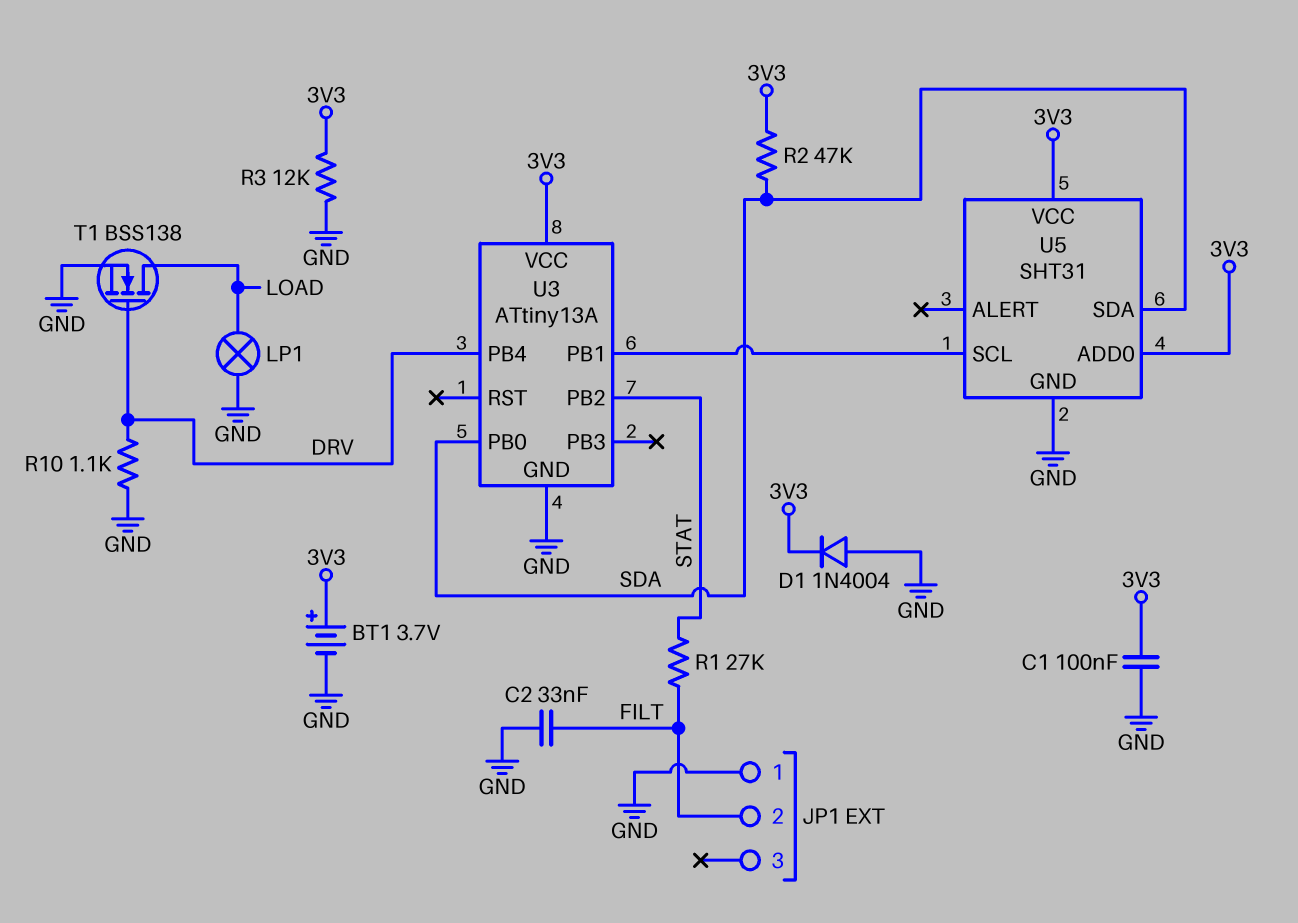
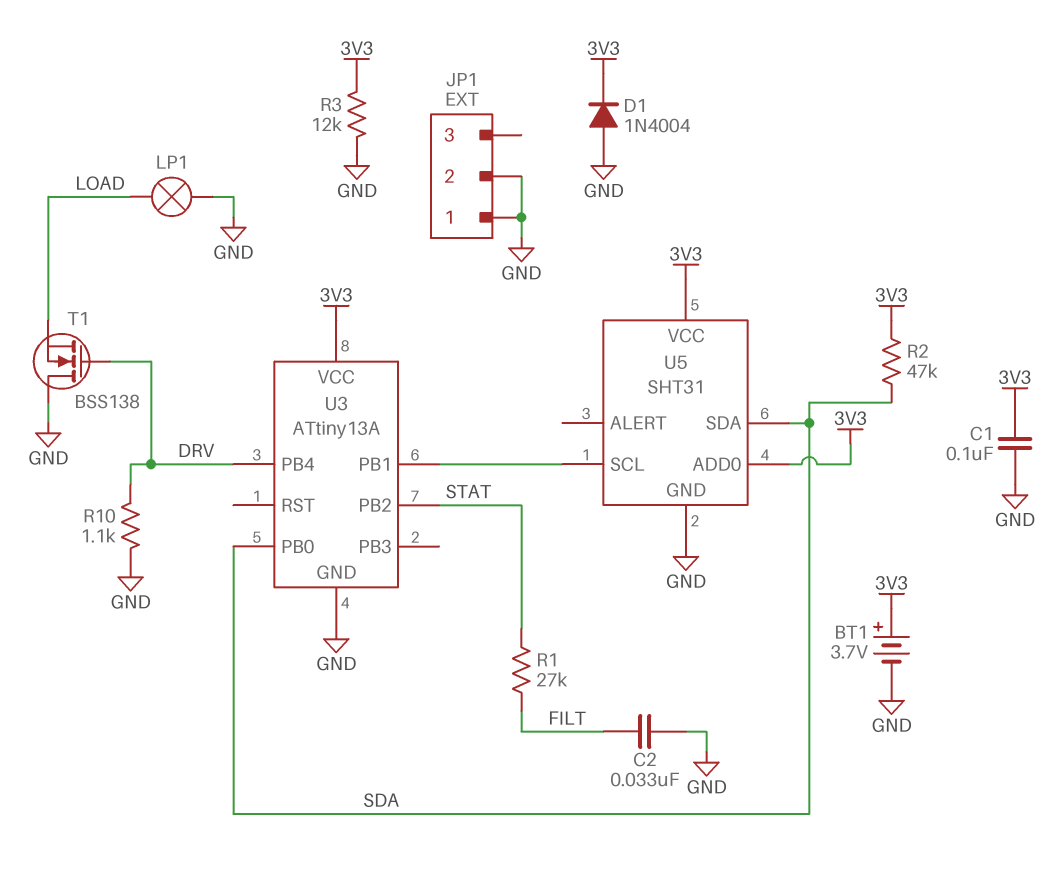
JP1 pin 2: FILT -> GND
T1: NMOS BSS138 (G DRV, D LOAD, S GND) -> NMOS BSS138 (G DRV, D GND, S LOAD)

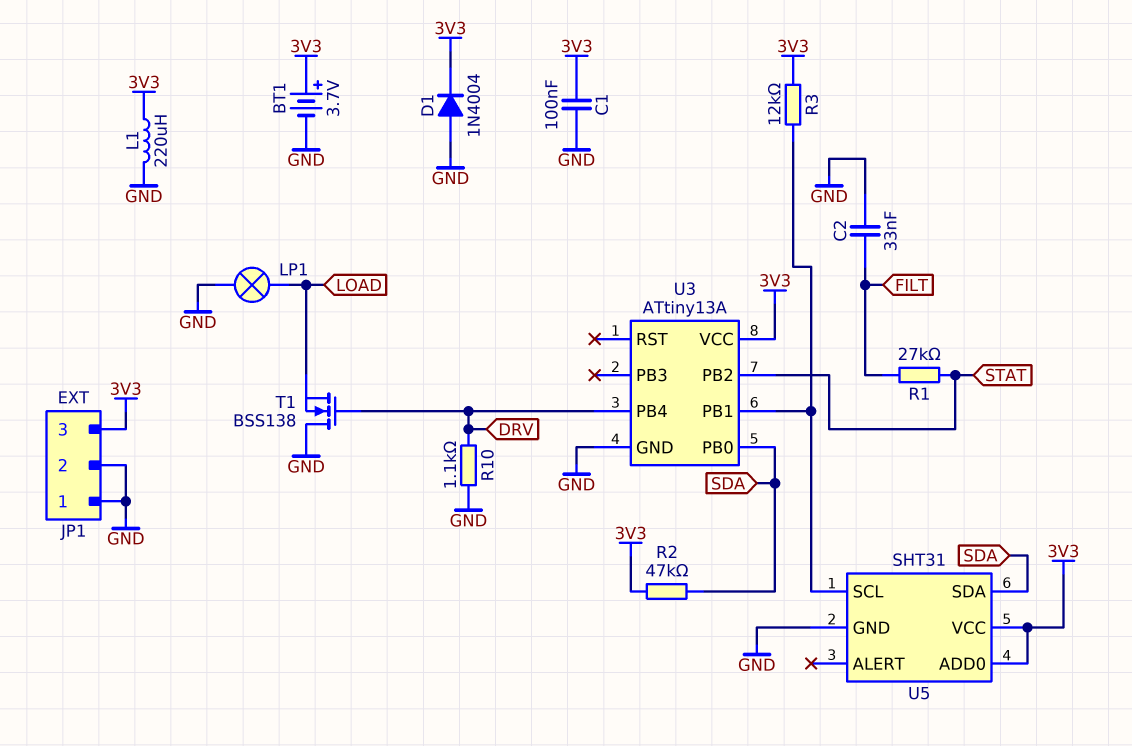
JP1 pin 3: none -> 3V3
L1: none -> 220uH (3V3, GND)
R3: 12k (3V3, GND) -> 12k (3V3, U3/PB1)

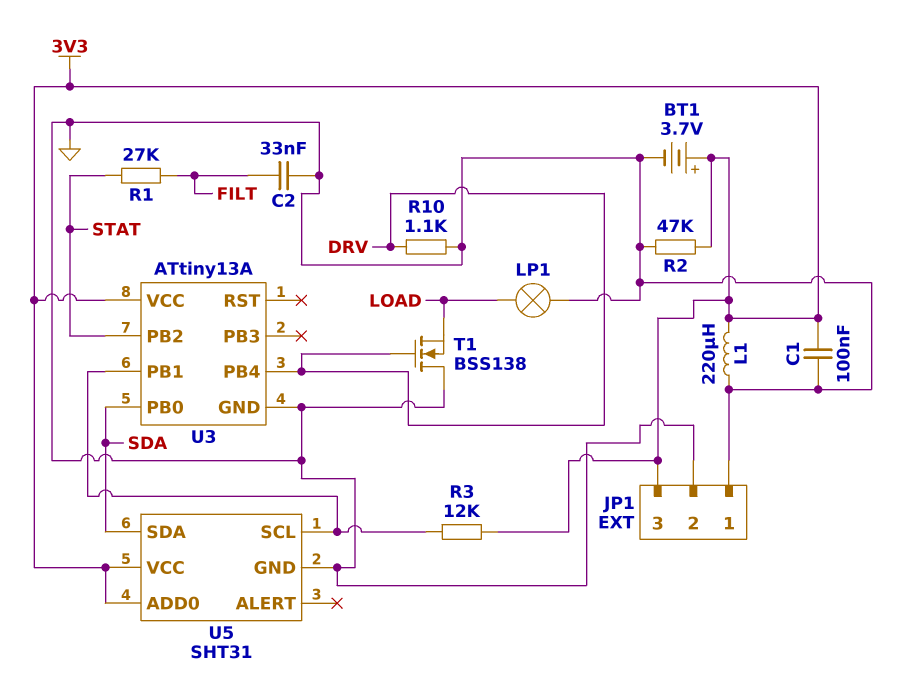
D1: diode 1N4004 (A GND, K 3V3) -> none
R2: 47k (3V3, SDA) -> 47k (3V3, GND)

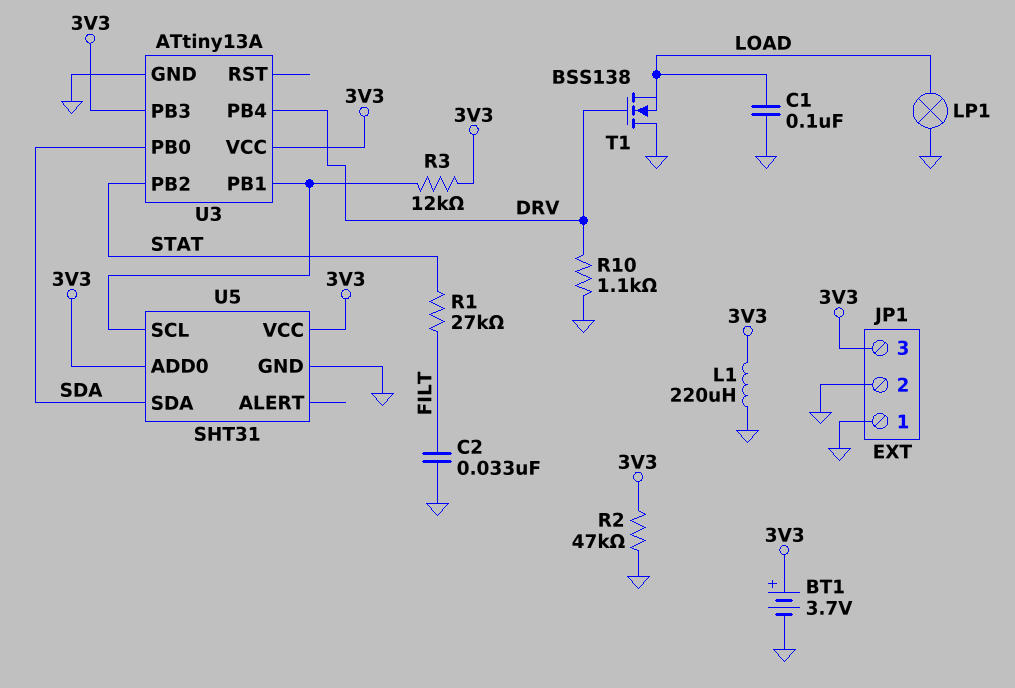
C1: 100nF (3V3, GND) -> 100nF (GND, LOAD)
U3 pin PB3: none -> 3V3

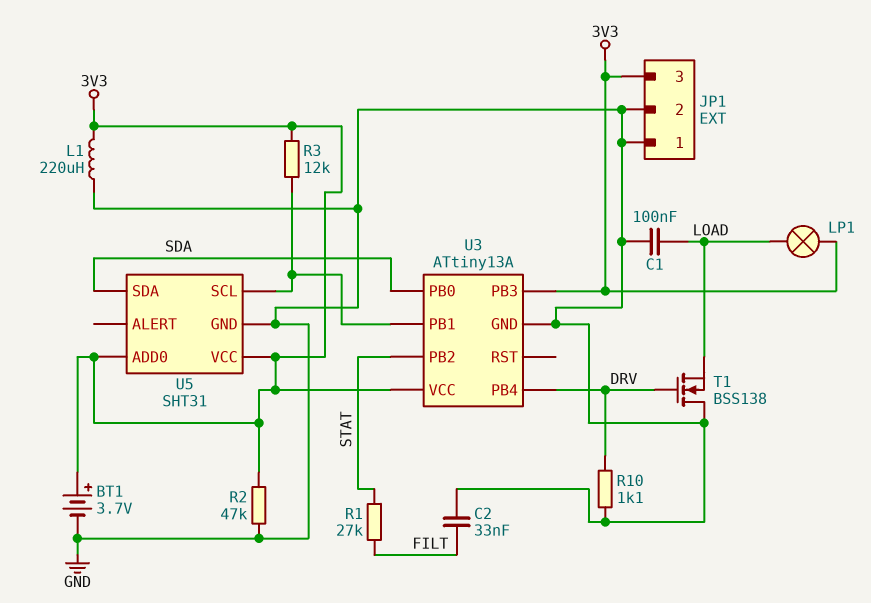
LP1: lamp (GND, LOAD) -> lamp (3V3, LOAD)

